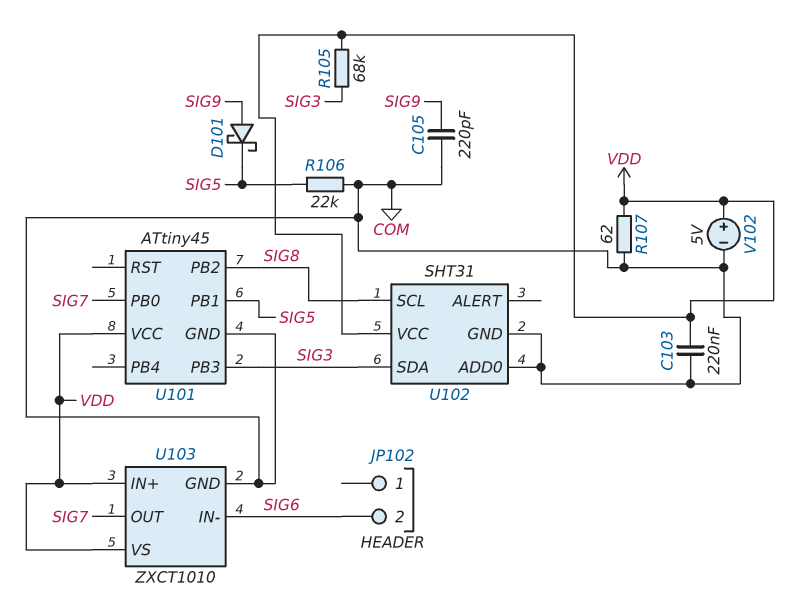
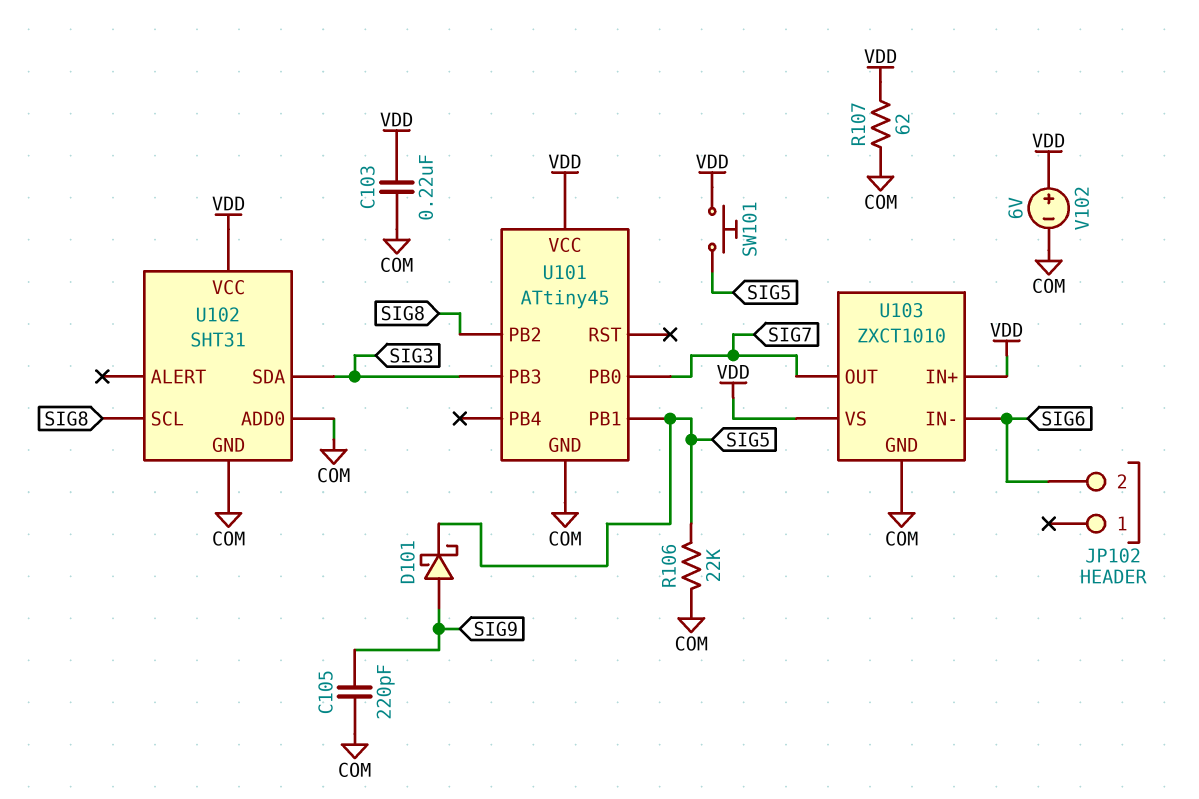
R105: 68k (SIG3, VDD) -> none
SW101: none -> button (SIG5, VDD)
V102: 5V (plus VDD, minus COM) -> 6V (plus VDD, minus COM)

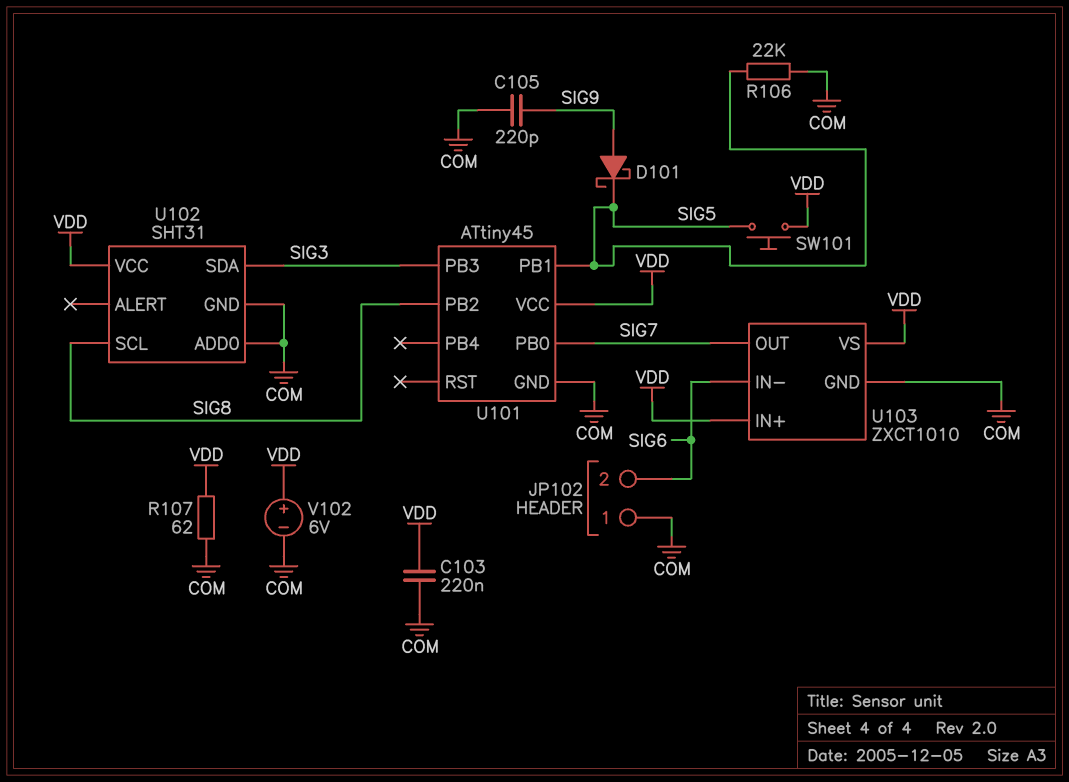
JP102 pin 1: none -> COM

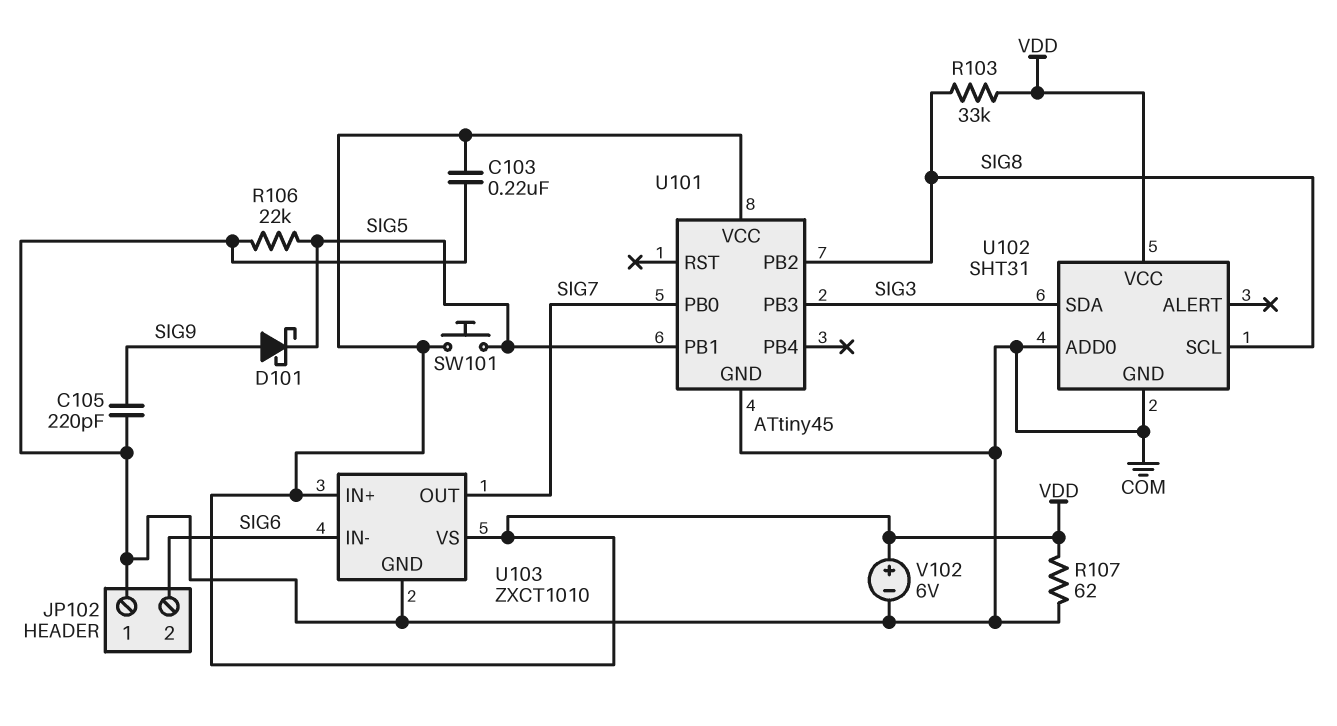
R103: none -> 33k (SIG8, VDD)

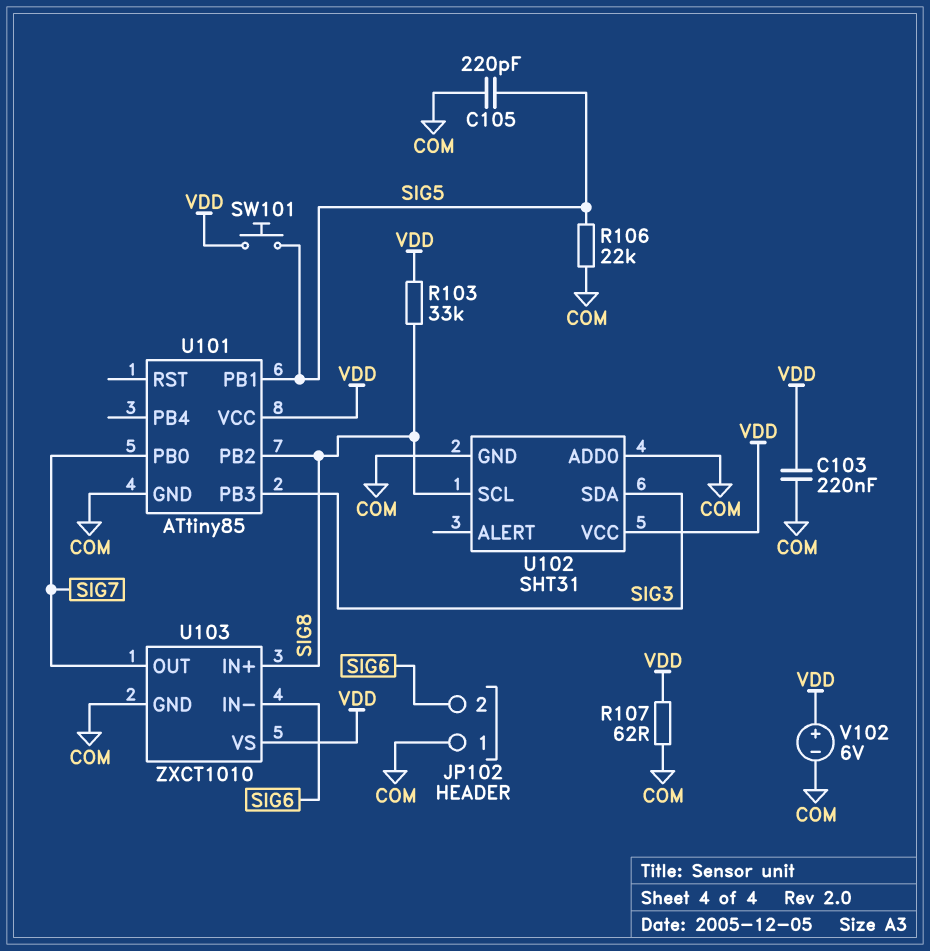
C105: 220pF (COM, SIG9) -> 220pF (COM, SIG5)
D101: schottky (A SIG9, K SIG5) -> none
U101: ATtiny45 -> ATtiny85
U103 pin IN+: VDD -> SIG8

